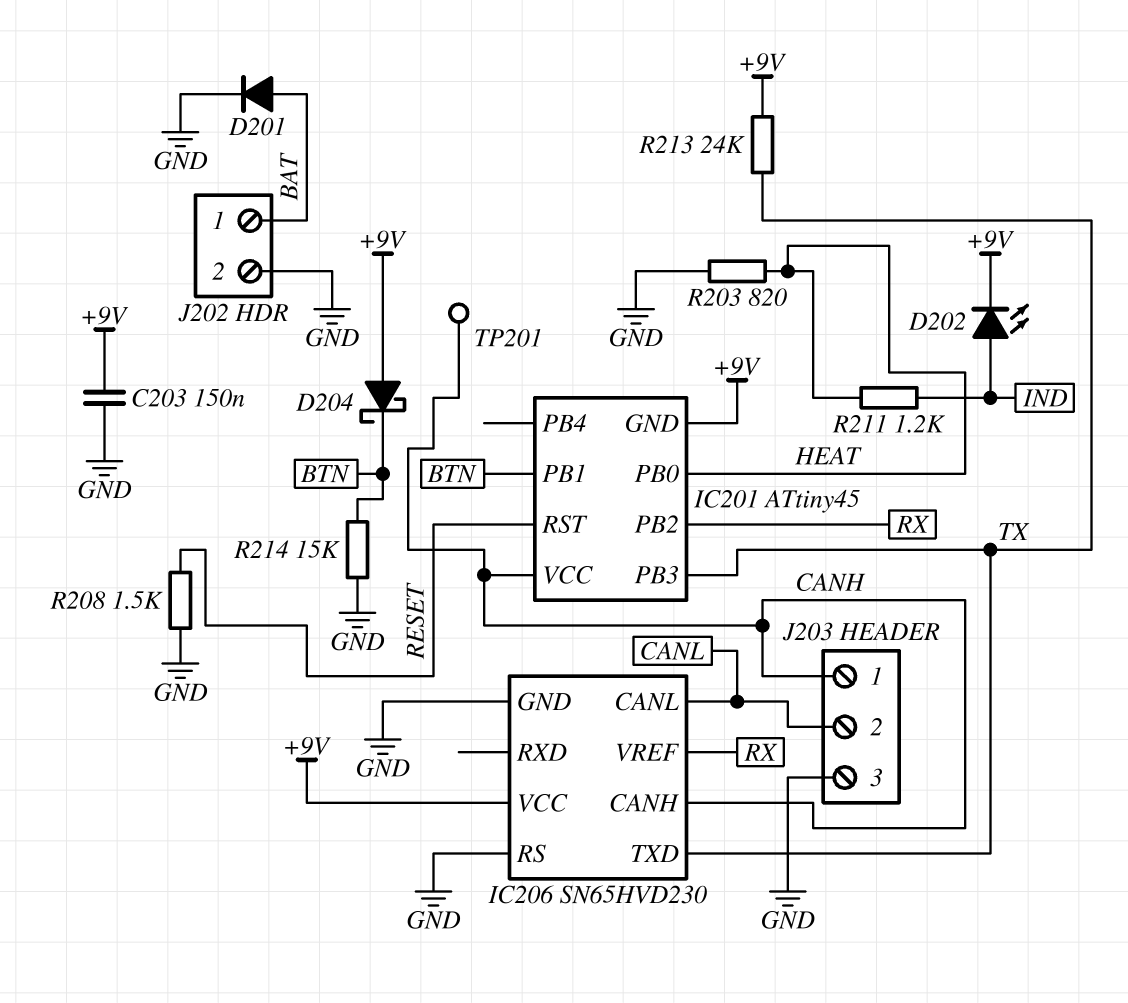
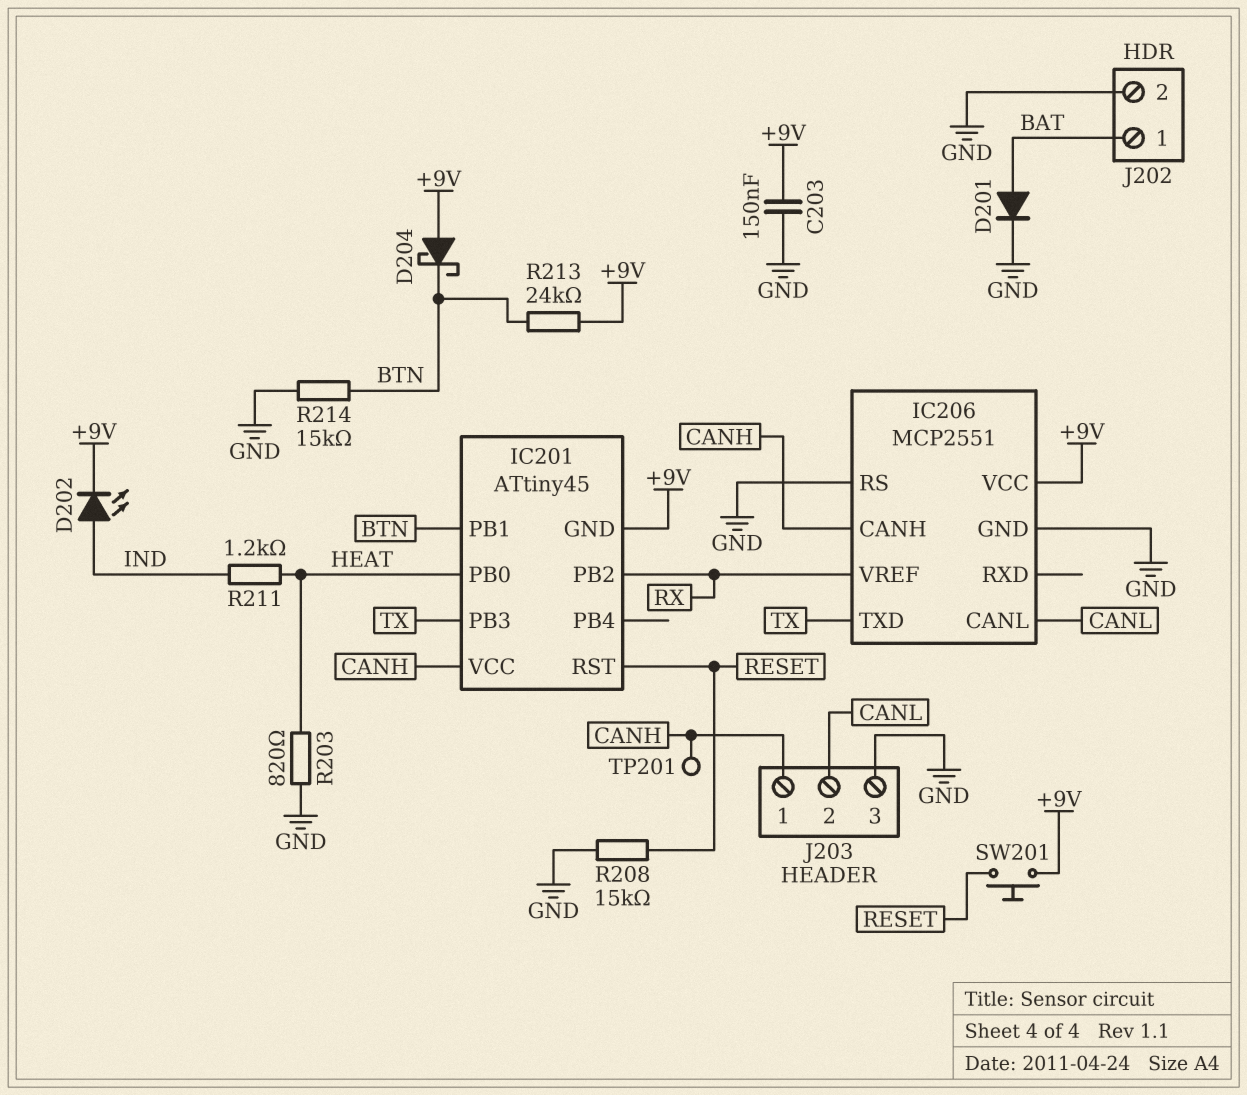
IC206: SN65HVD230 -> MCP2551
R208: 1.5k (GND, RESET) -> 15k (GND, RESET)
R213: 24k (+9V, TX) -> 24k (+9V, BTN)
SW201: none -> button (+9V, RESET)

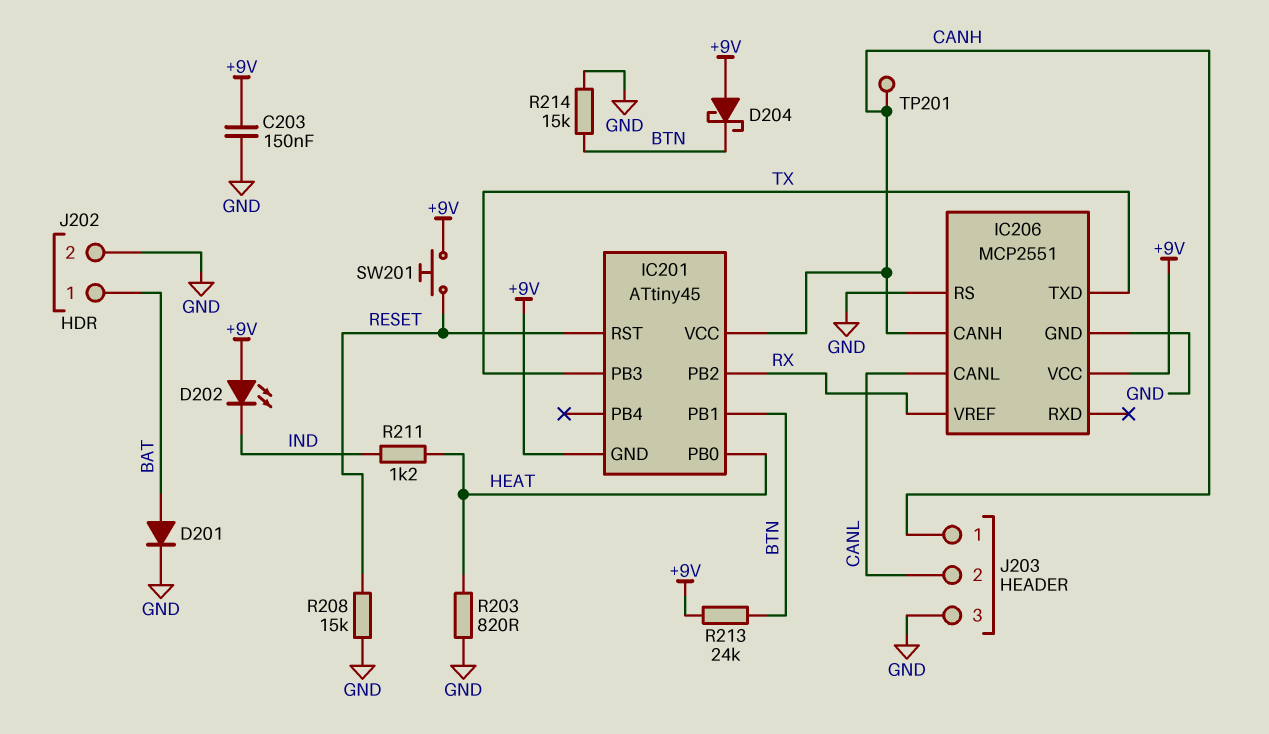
D202: LED (A IND, K +9V) -> LED (A +9V, K IND)

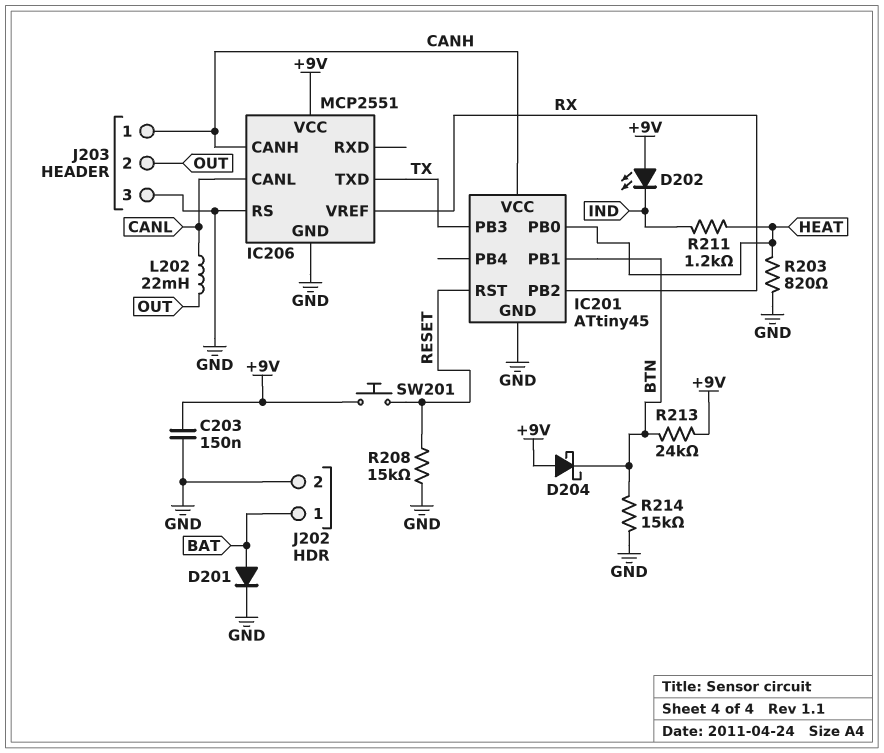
IC201 pin GND: +9V -> GND
J203 pin 2: CANL -> OUT
L202: none -> 22mH (CANL, OUT)
TP201: test point (CANH) -> none

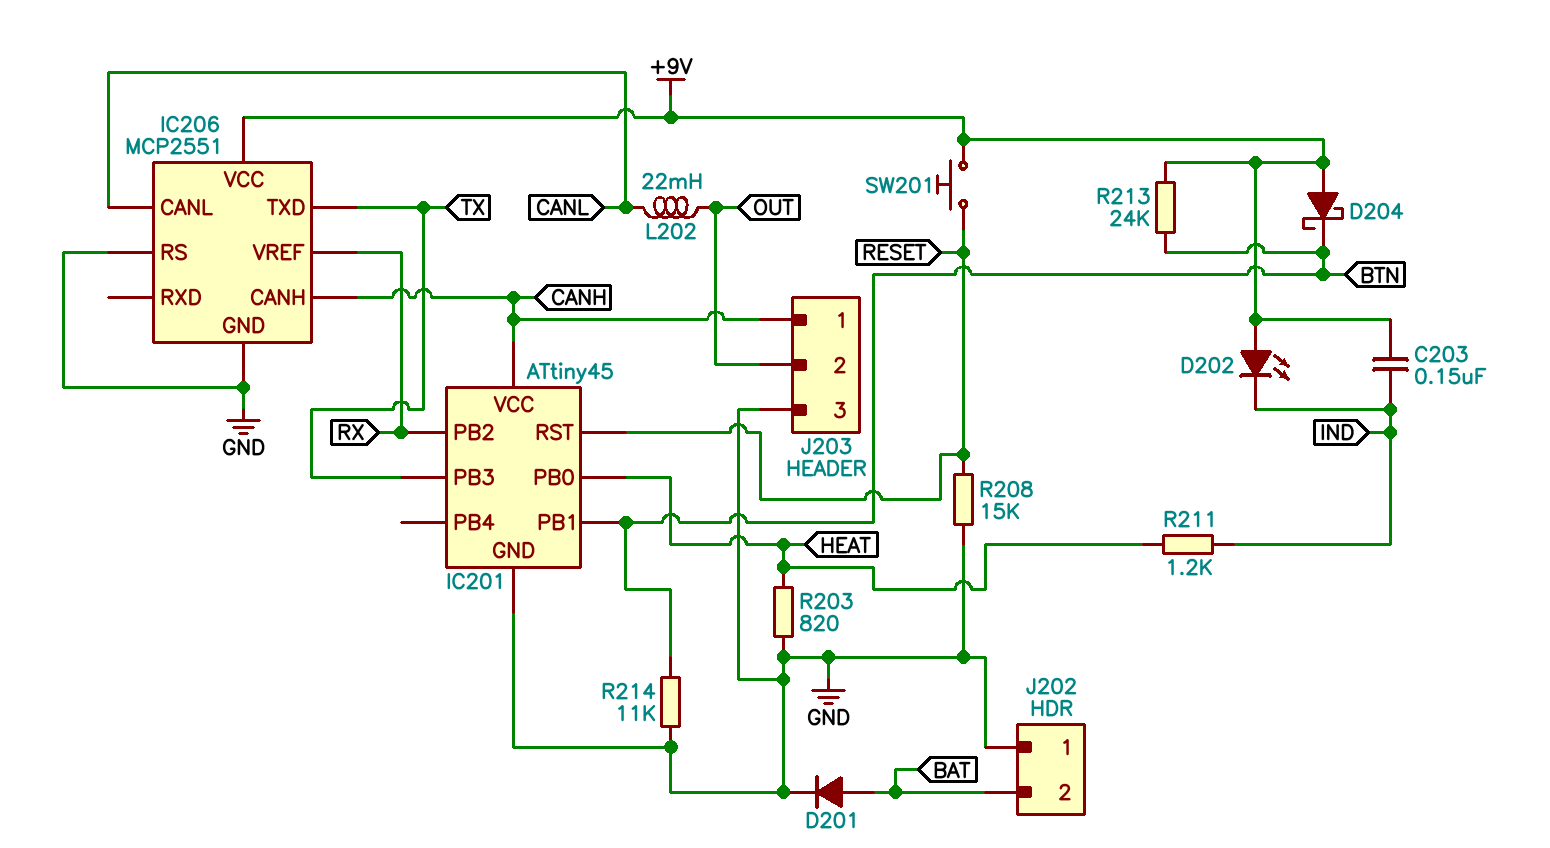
C203: 150nF (+9V, GND) -> 150nF (+9V, IND)
J202 pin 1: BAT -> GND
J202 pin 2: GND -> BAT
R214: 15k (BTN, GND) -> 11k (BTN, GND)

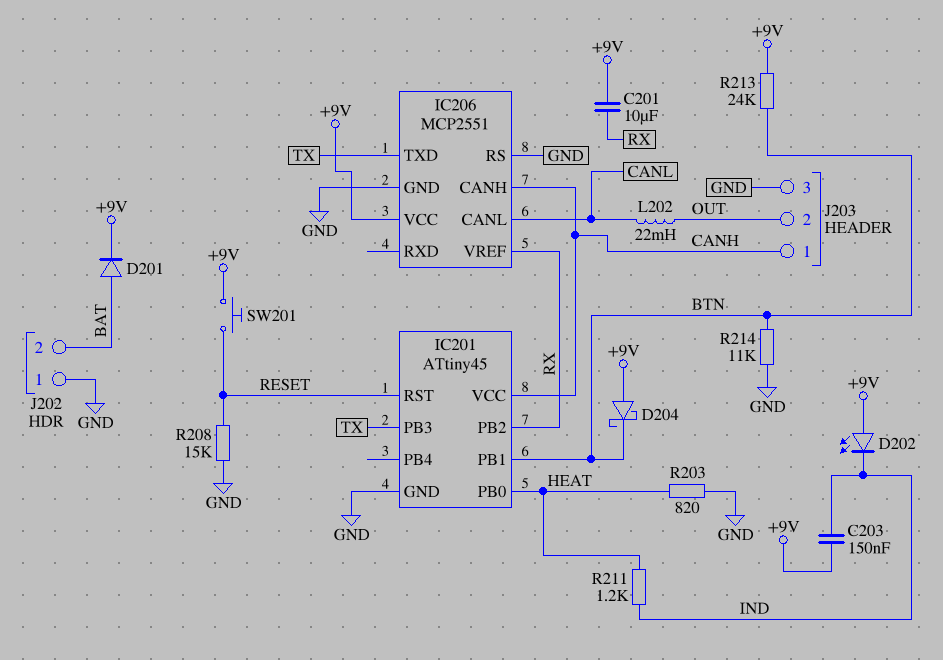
C201: none -> 10uF (+9V, RX)
D201: diode (A BAT, K GND) -> diode (A BAT, K +9V)

